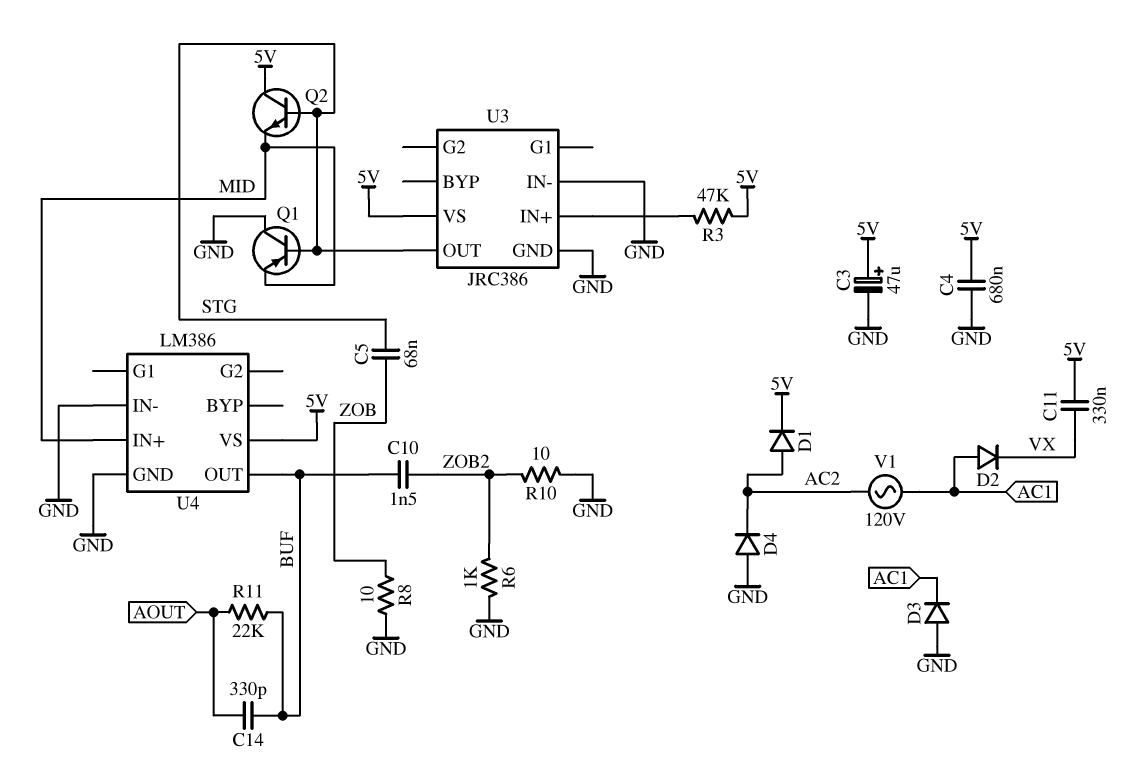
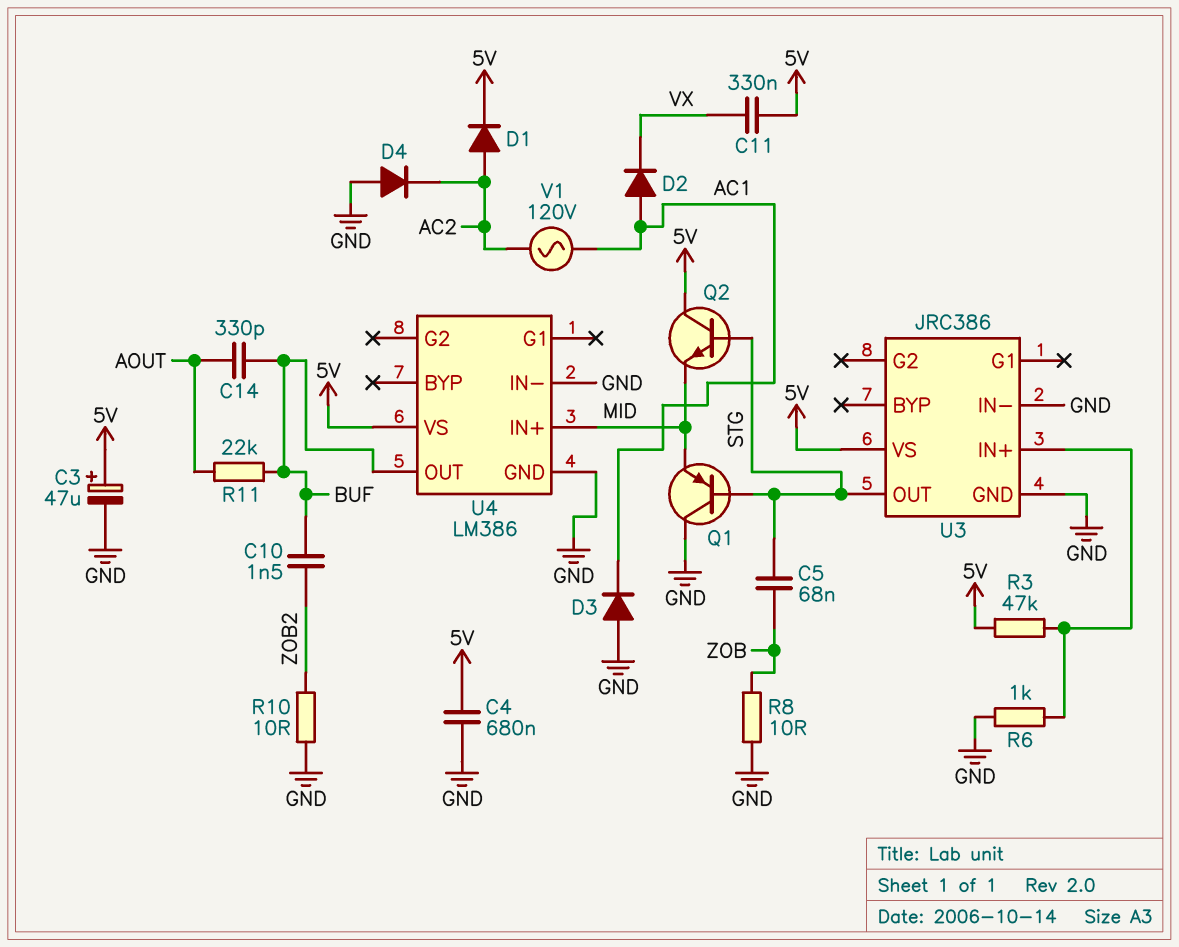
R6: 1k (GND, ZOB2) -> 1k (GND, U3/IN+)

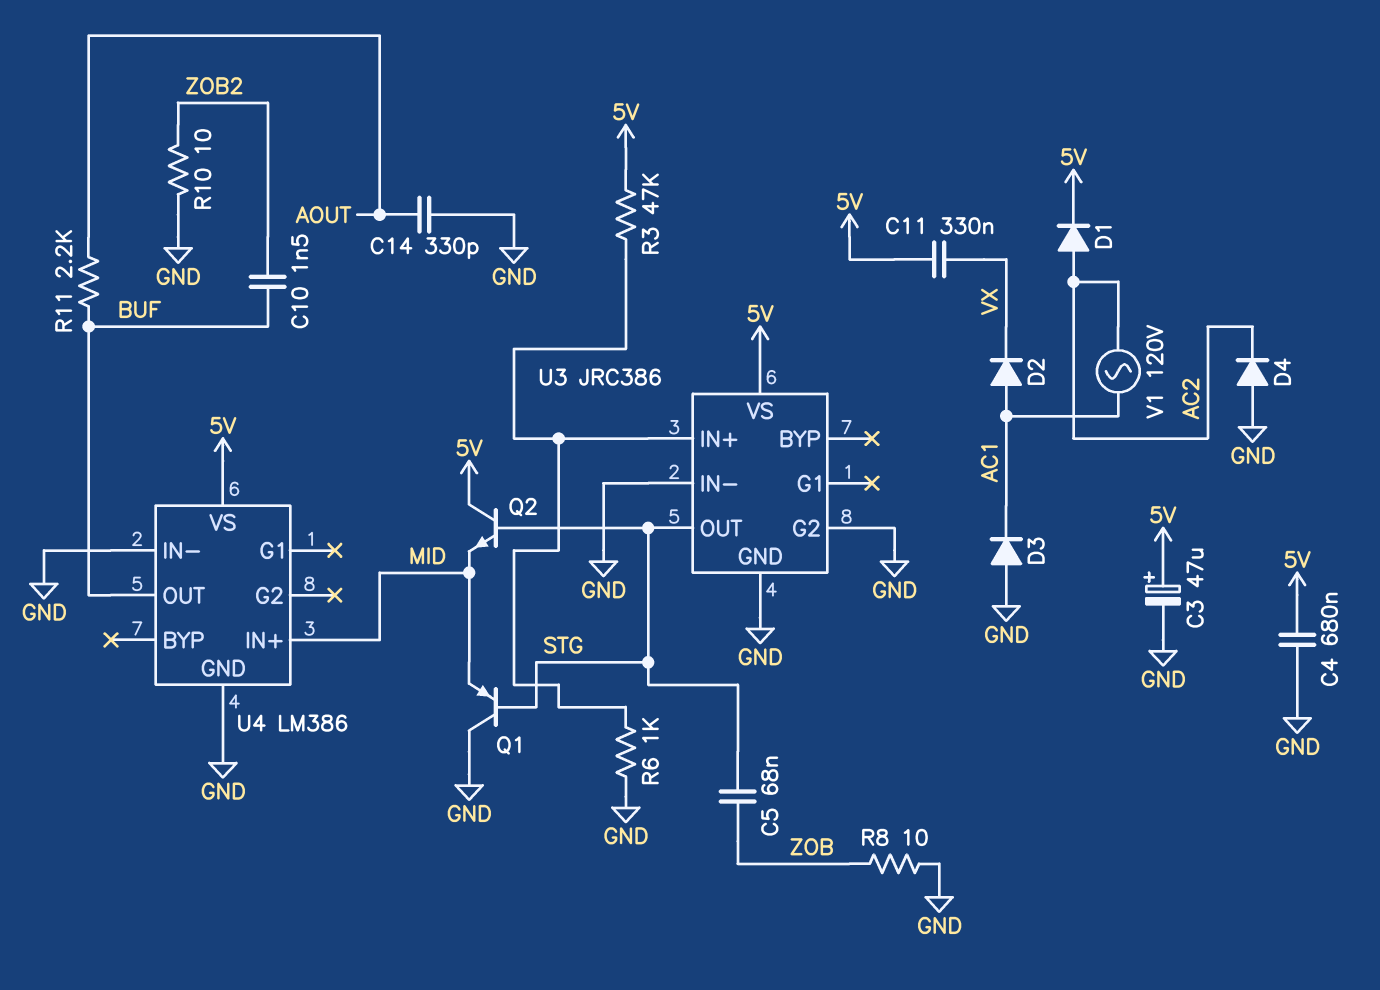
C14: 330pF (AOUT, BUF) -> 330pF (AOUT, GND)
R11: 22k (AOUT, BUF) -> 2.2k (AOUT, BUF)
U3 pin G2: none -> GND

